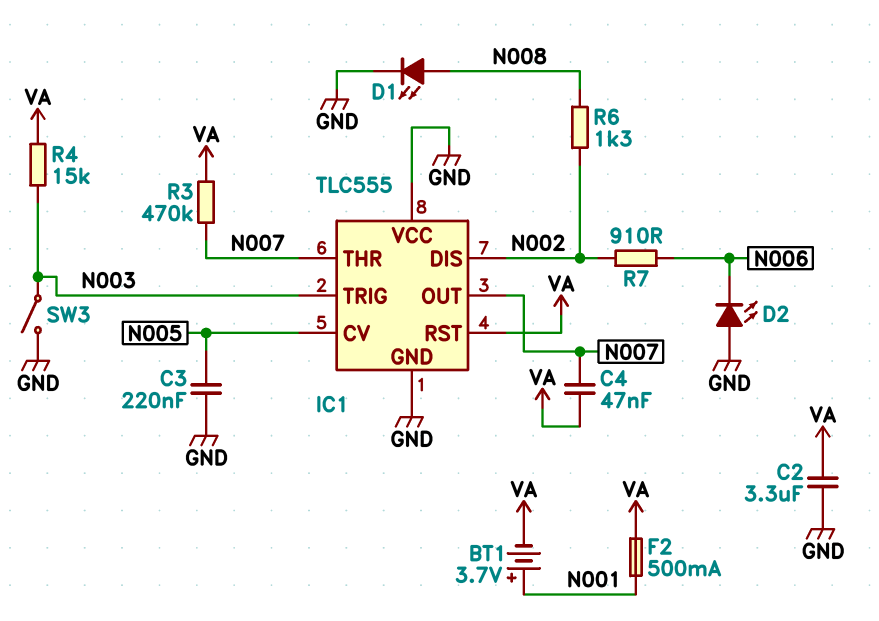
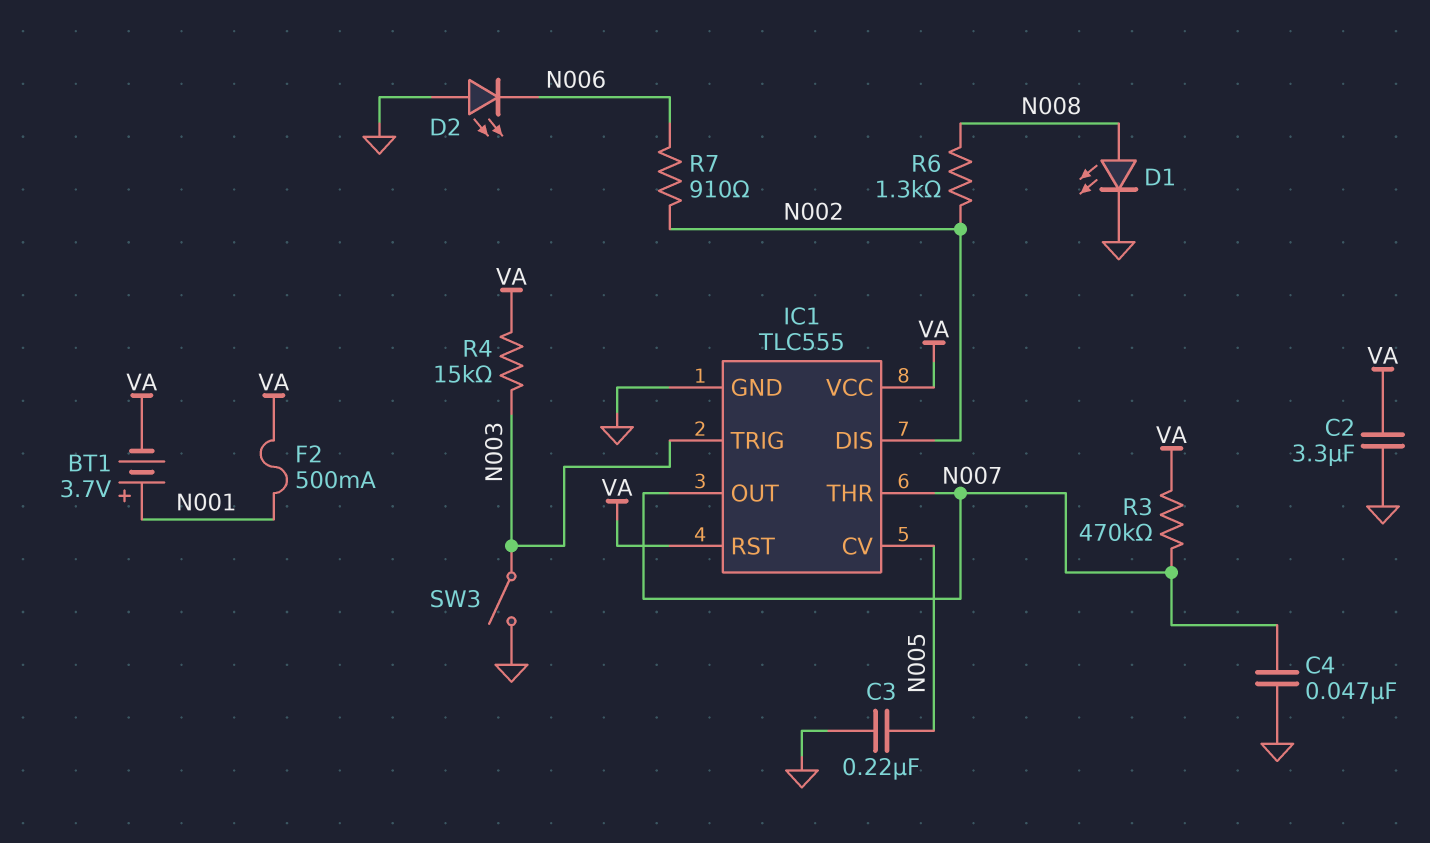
C4: 47nF (N007, VA) -> 47nF (GND, N007)
IC1 pin VCC: GND -> VA

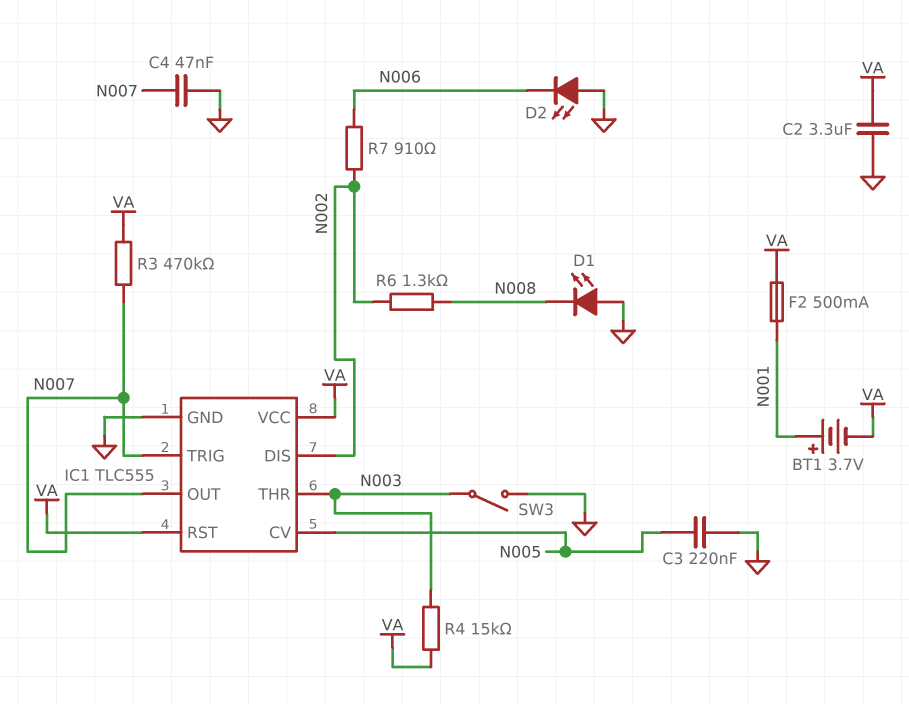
D1: LED (A N008, K GND) -> LED (A GND, K N008)
IC1 pin THR: N007 -> N003
IC1 pin TRIG: N003 -> N007

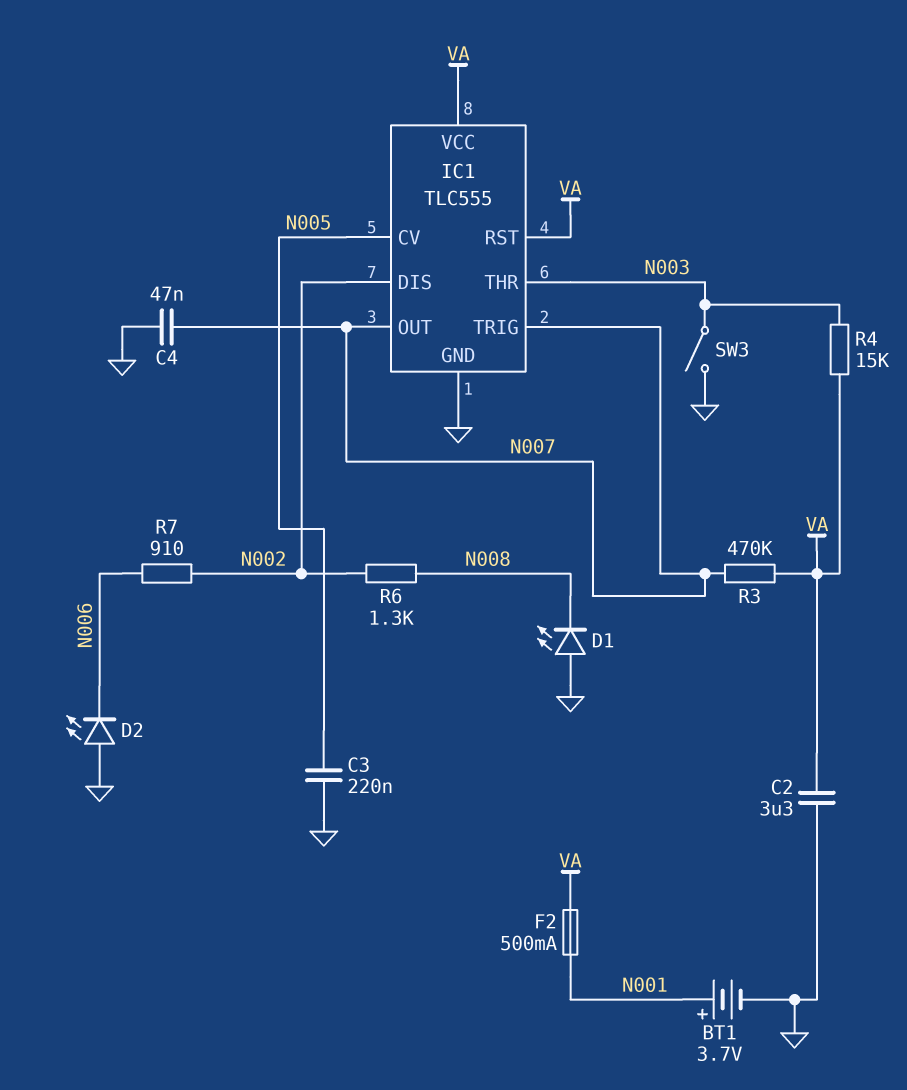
BT1: 3.7V (plus N001, minus VA) -> 3.7V (plus N001, minus GND)

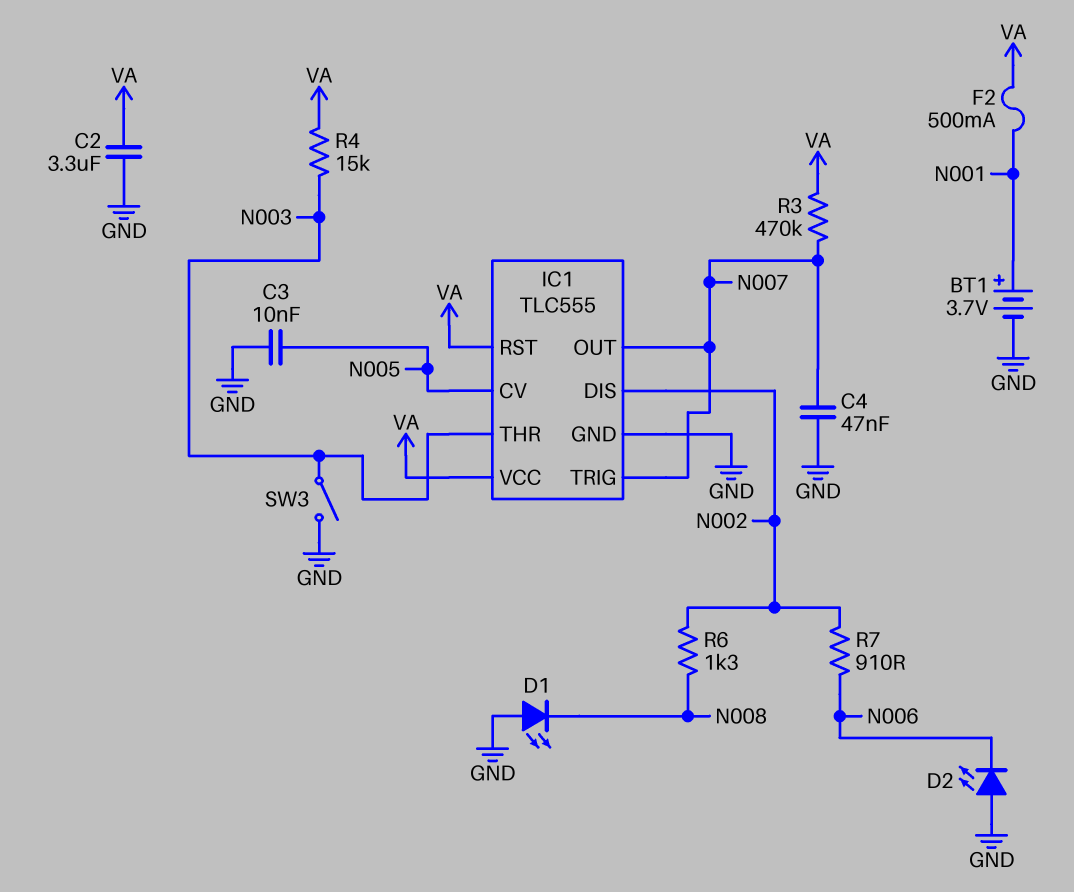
C3: 220nF (GND, N005) -> 10nF (GND, N005)

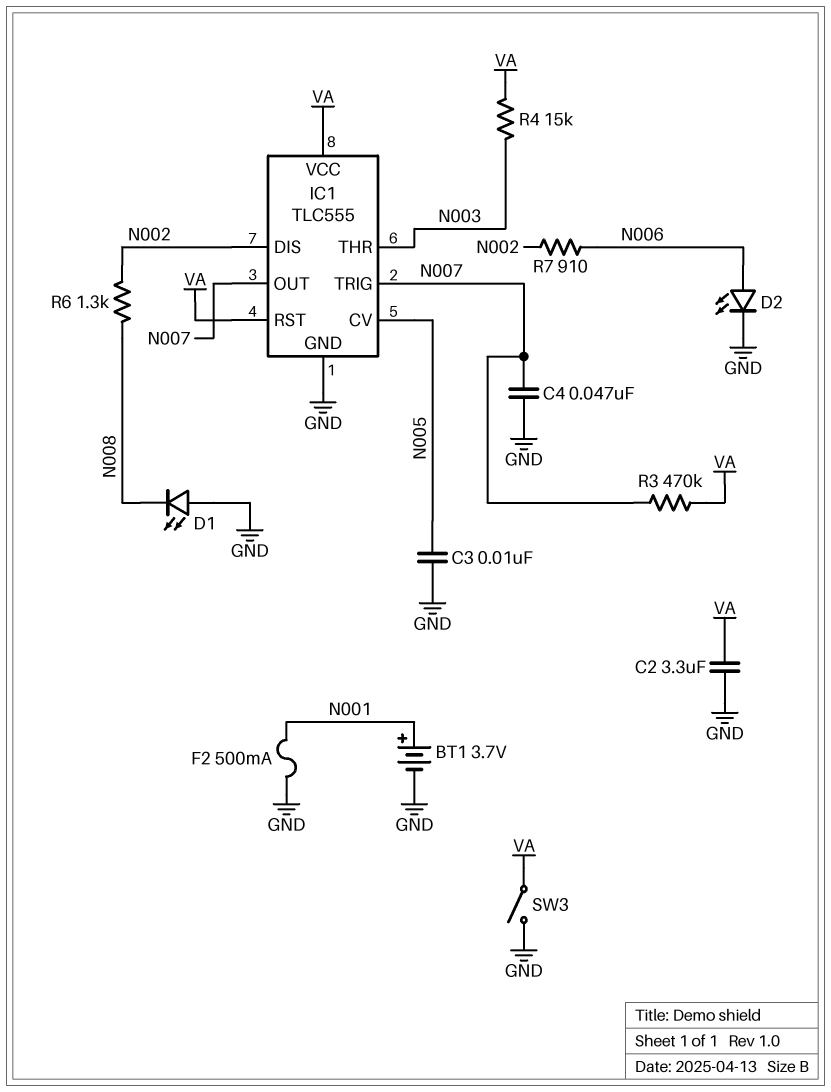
D2: LED (A GND, K N006) -> LED (A N006, K GND)
F2: 500mA (N001, VA) -> 500mA (GND, N001)
SW3: switch (GND, N003) -> switch (GND, VA)

